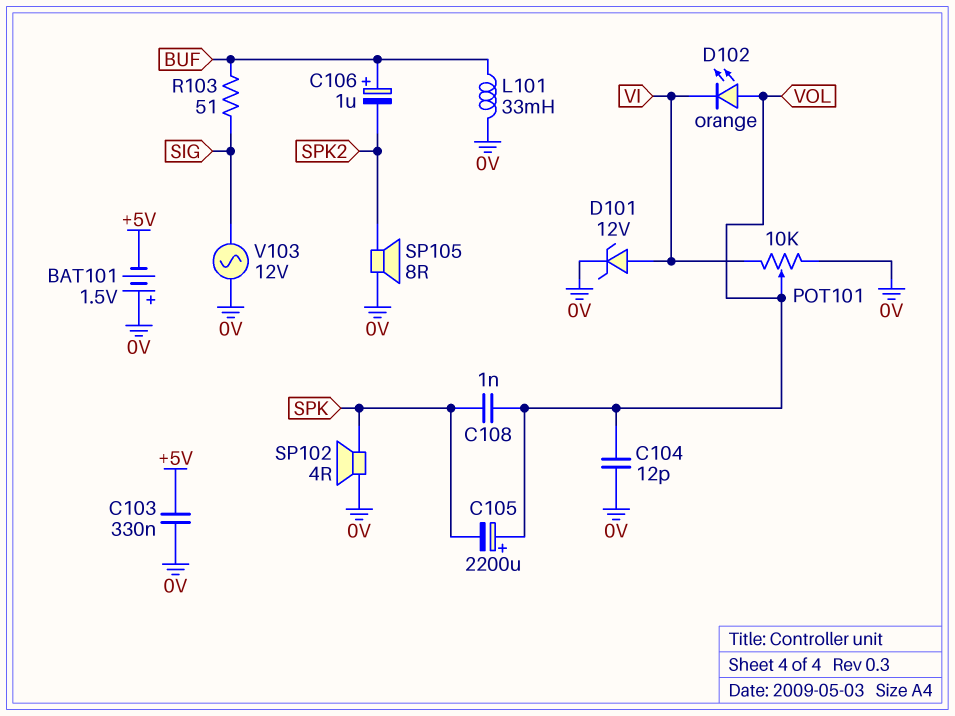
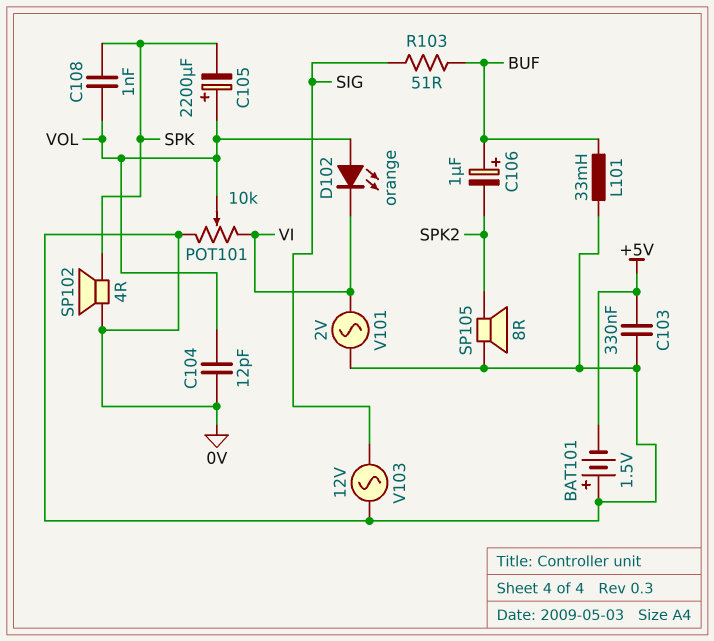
D101: zener 12V (A VI, K 0V) -> none
V101: none -> AC 2V (0V, VI)

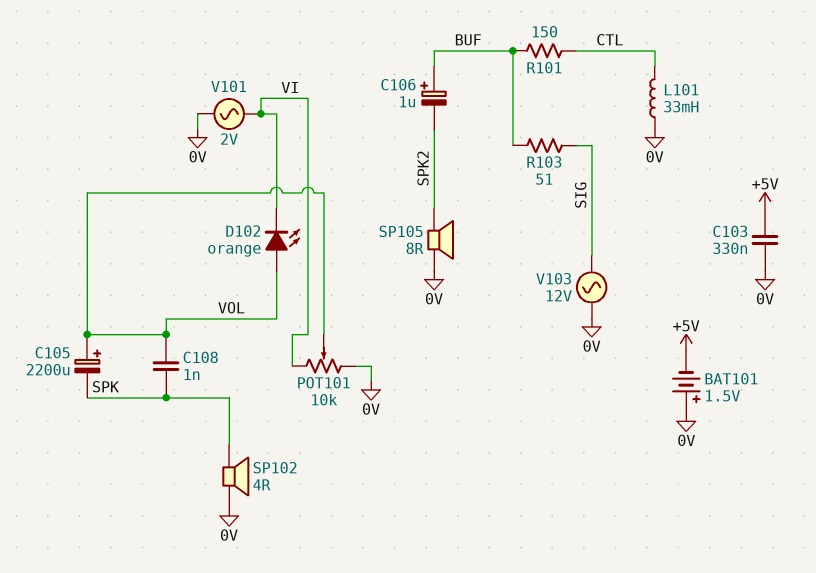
C104: 12pF (0V, VOL) -> none
L101: 33mH (0V, BUF) -> 33mH (0V, CTL)
R101: none -> 150 (BUF, CTL)

